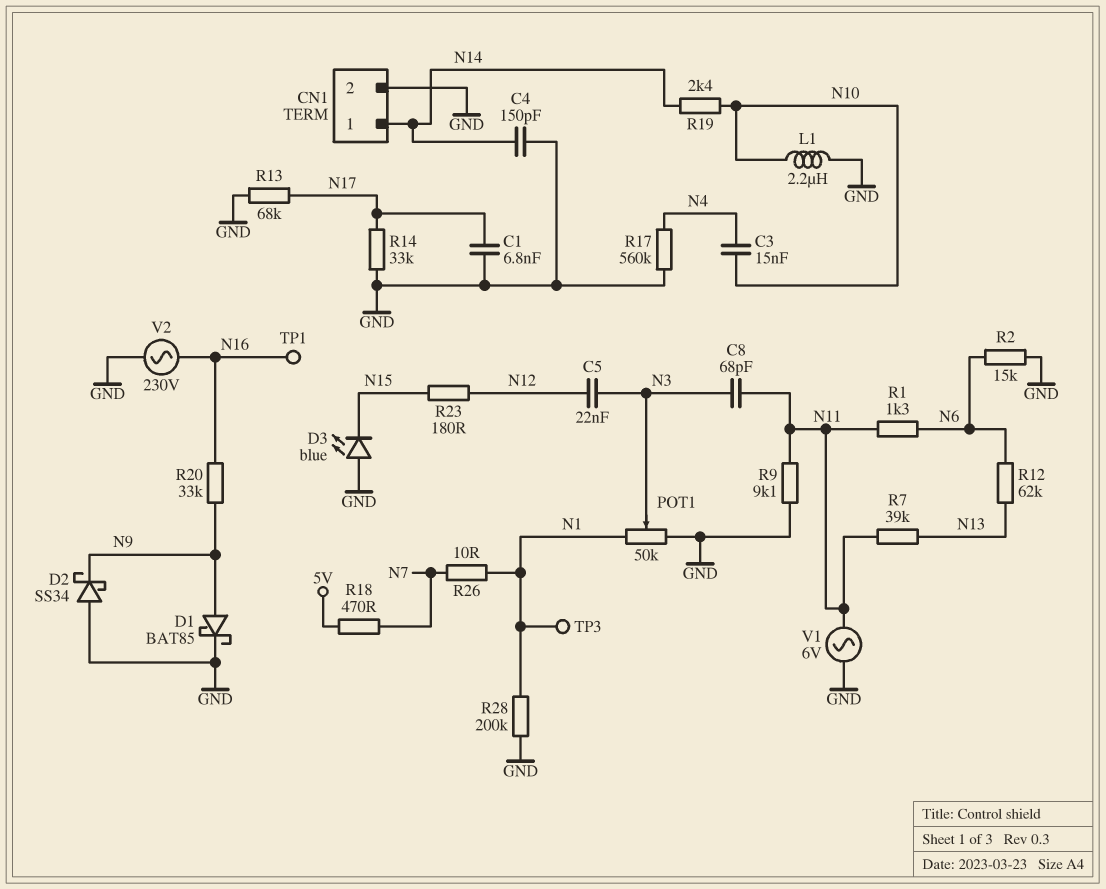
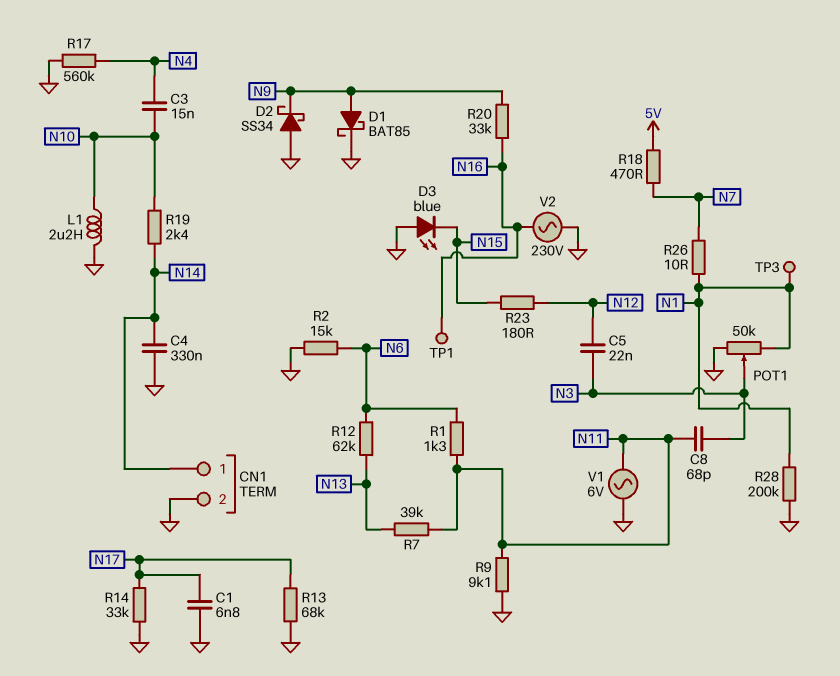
C4: 150pF (GND, N14) -> 330nF (GND, N14)

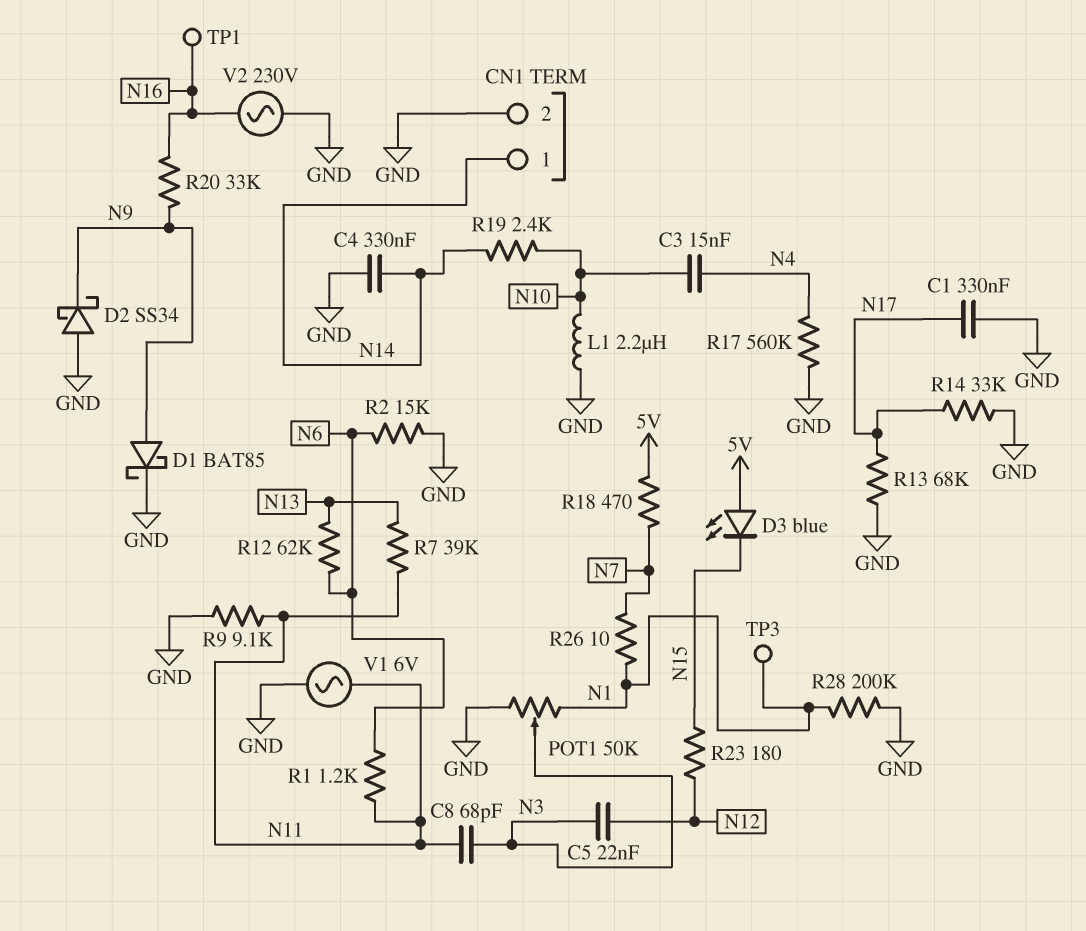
C1: 6.8nF (GND, N17) -> 330nF (GND, N17)
D3: LED blue (A GND, K N15) -> LED blue (A 5V, K N15)
R1: 1.3k (N6, N11) -> 1.2k (N6, N11)

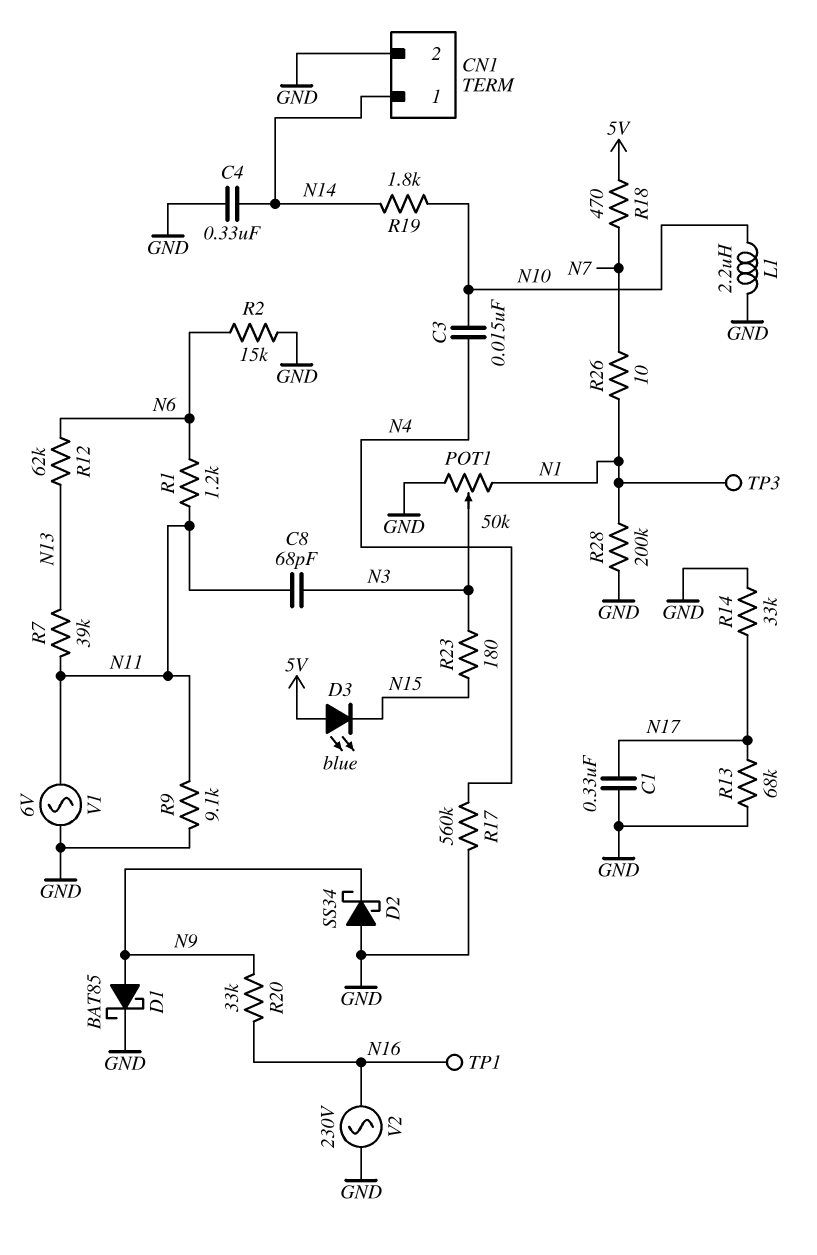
C5: 22nF (N3, N12) -> none
R19: 2.4k (N10, N14) -> 1.8k (N10, N14)
R23: 180 (N12, N15) -> 180 (N3, N15)

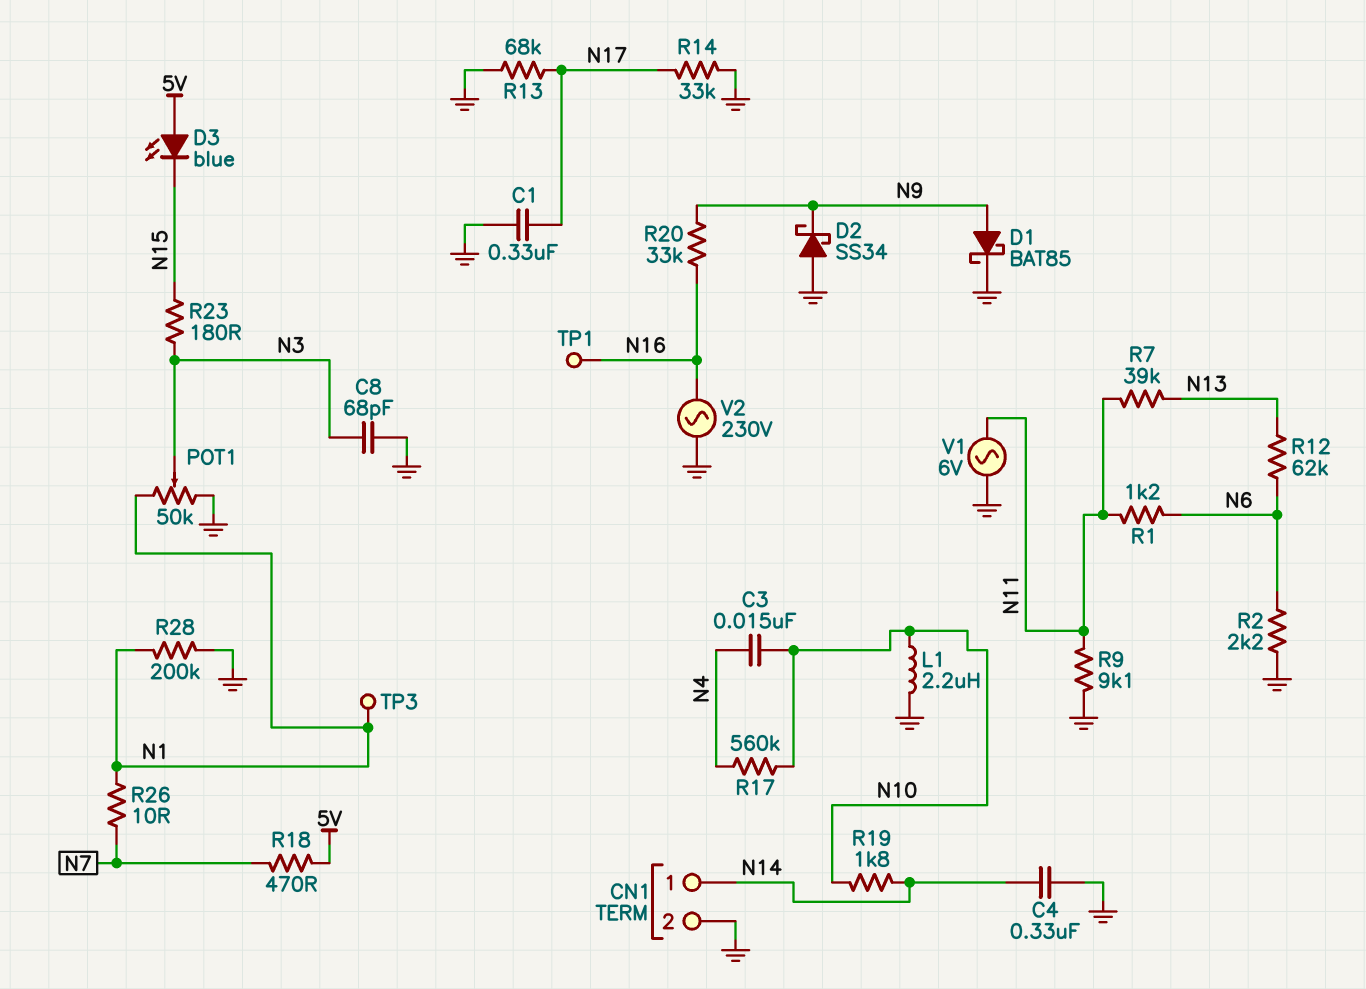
C8: 68pF (N3, N11) -> 68pF (GND, N3)
R2: 15k (GND, N6) -> 2.2k (GND, N6)
R17: 560k (GND, N4) -> 560k (N4, N10)

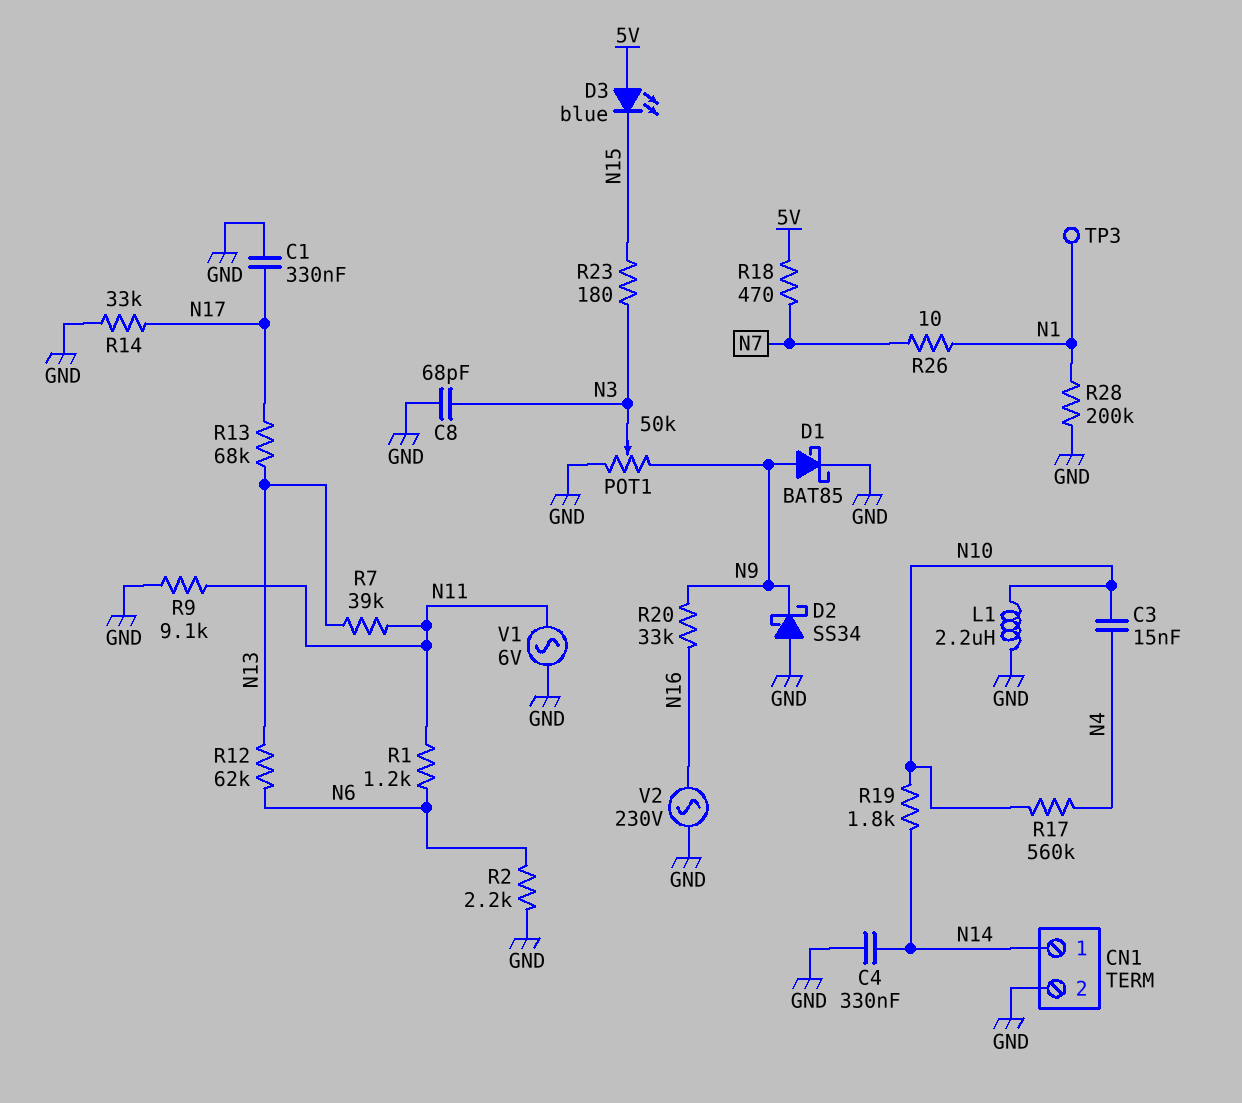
POT1: 50k (GND, N1, wiper N3) -> 50k (GND, N9, wiper N3)
R13: 68k (GND, N17) -> 68k (N13, N17)
TP1: test point (N16) -> none

